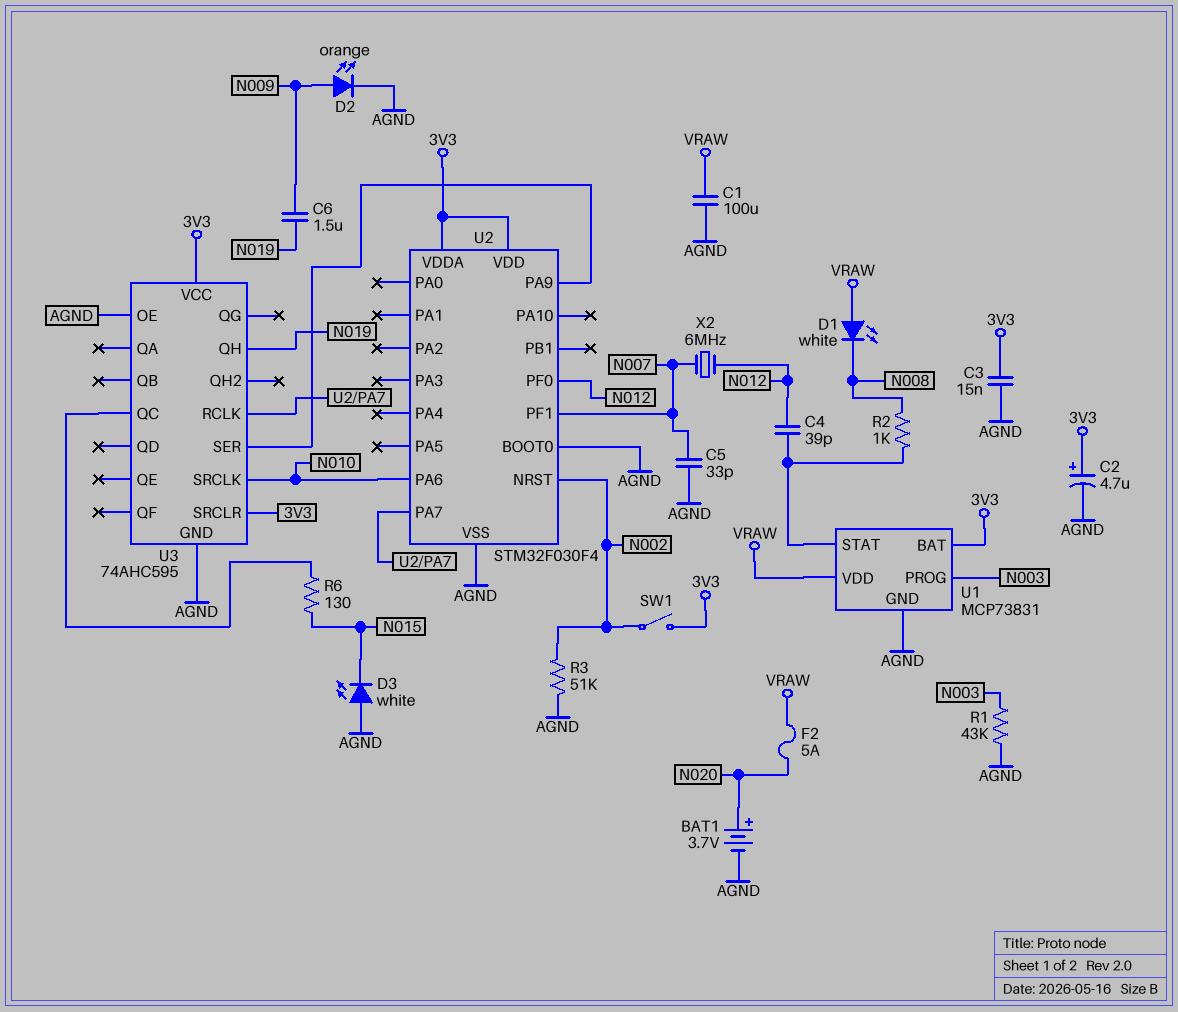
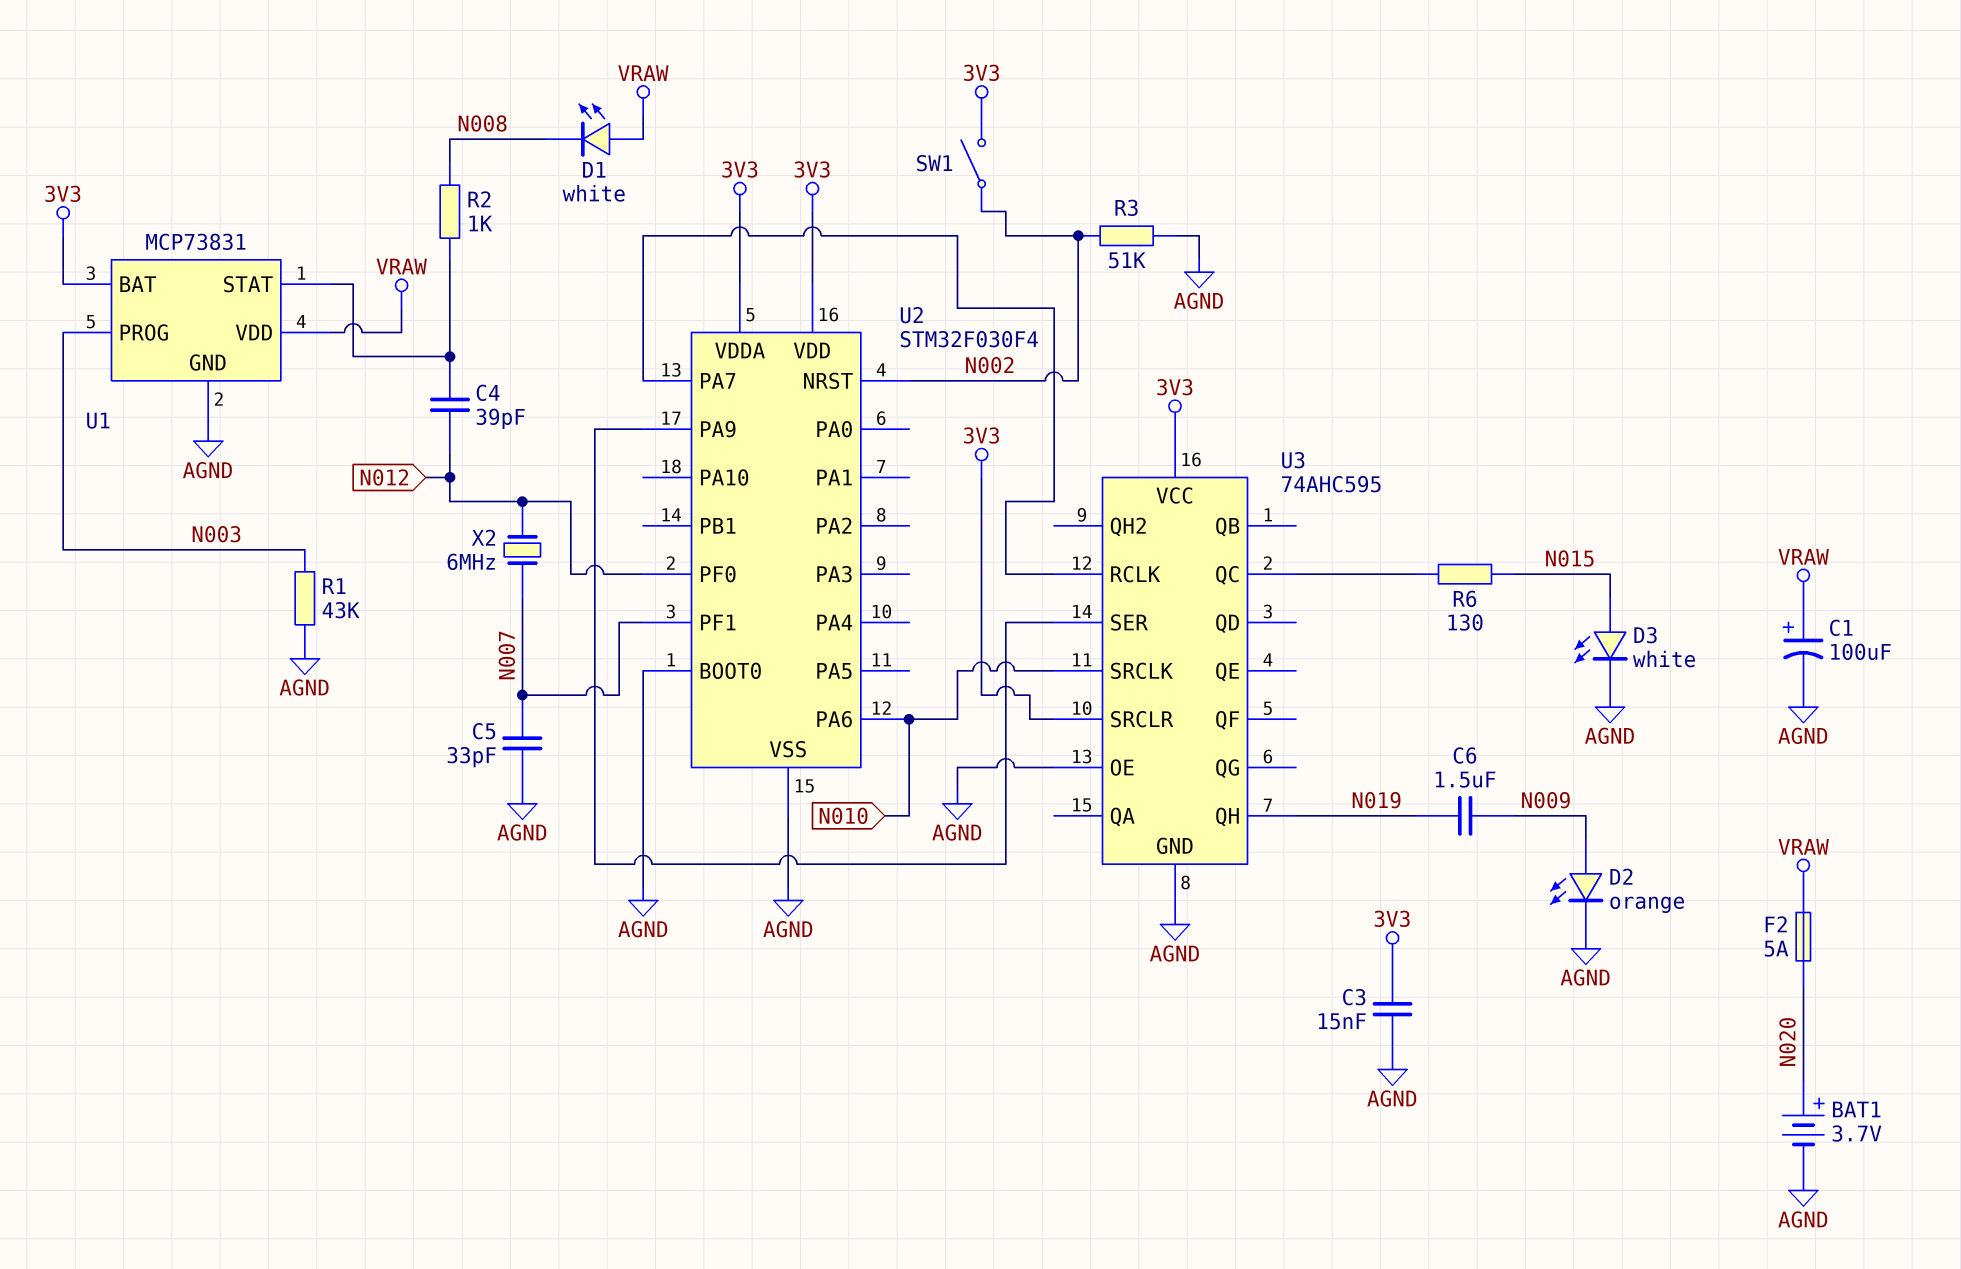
C1: 100uF (AGND, VRAW) -> 100uF (plus VRAW, minus AGND)
C2: 4.7uF (plus 3V3, minus AGND) -> none
D3: LED white (A AGND, K N015) -> LED white (A N015, K AGND)

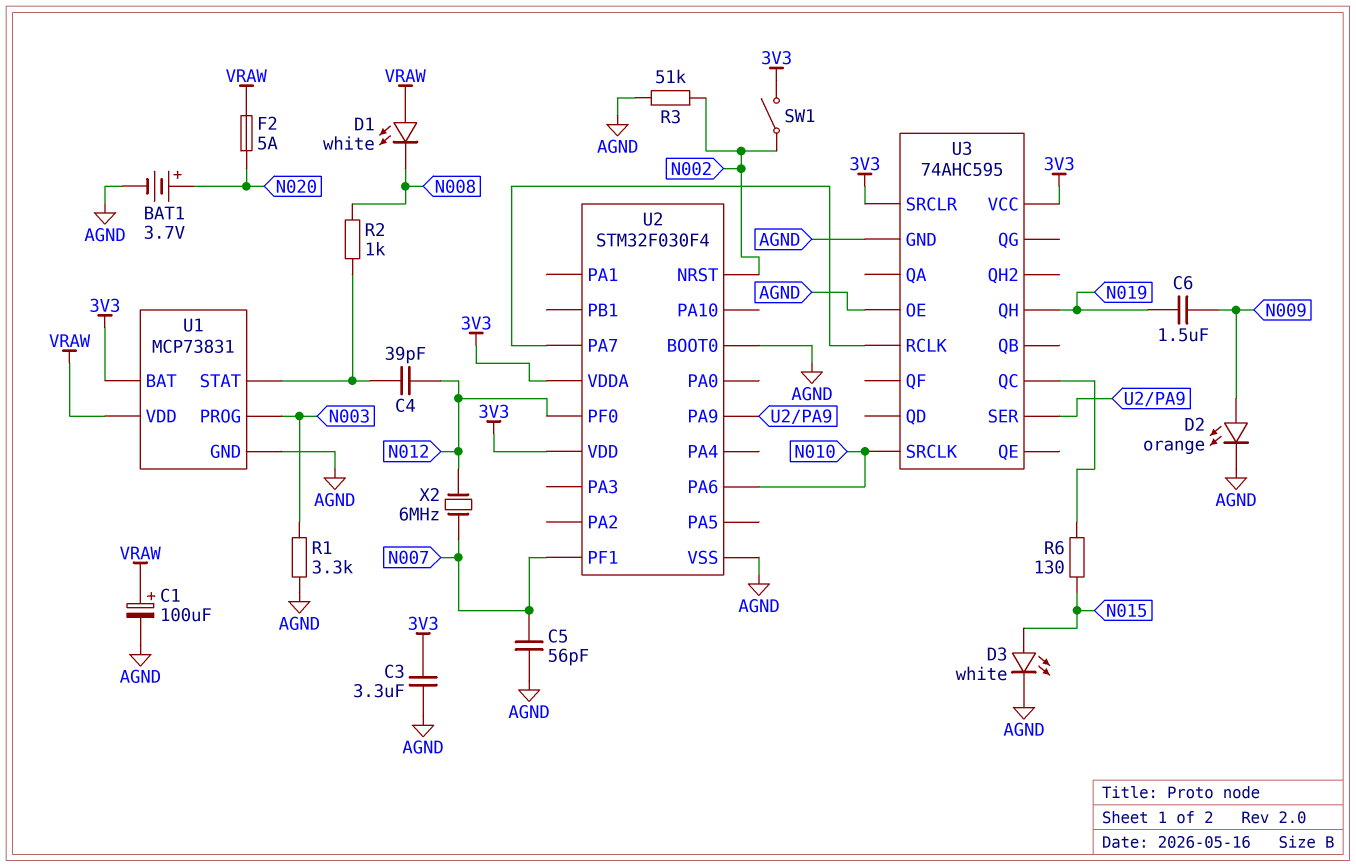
C3: 15nF (3V3, AGND) -> 3.3uF (3V3, AGND)
C5: 33pF (AGND, N007) -> 56pF (AGND, N007)
R1: 43k (AGND, N003) -> 3.3k (AGND, N003)

